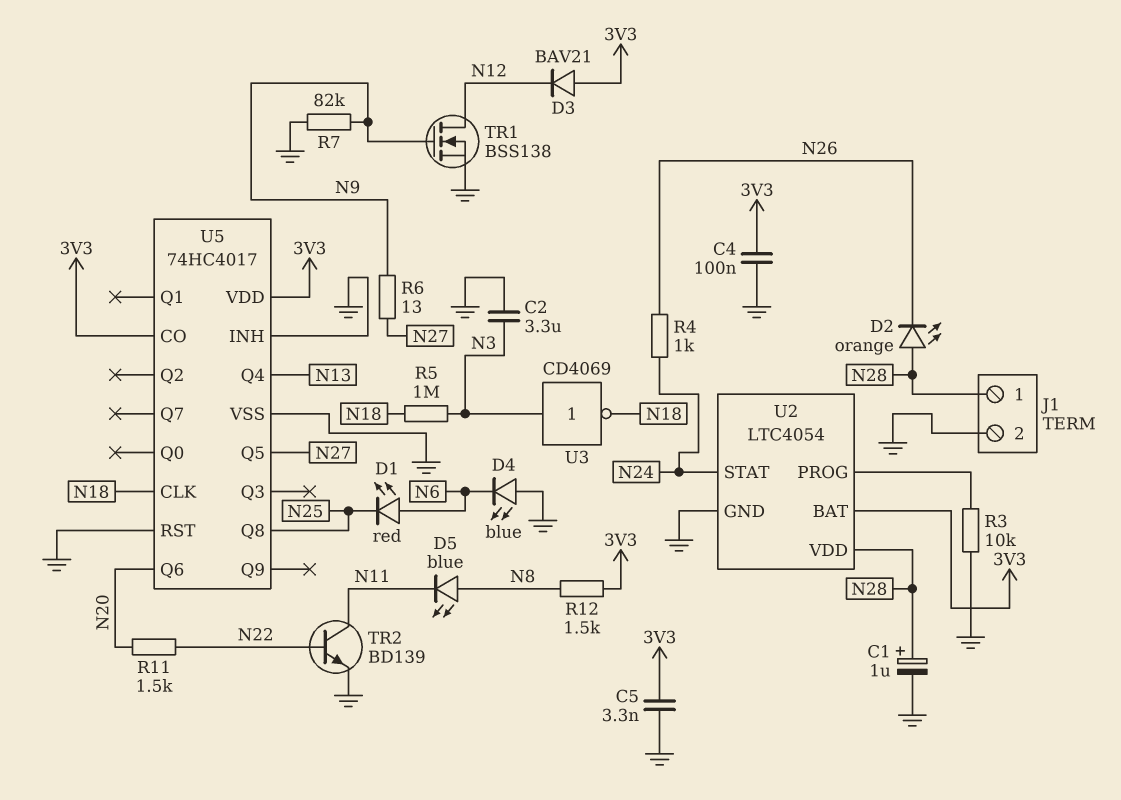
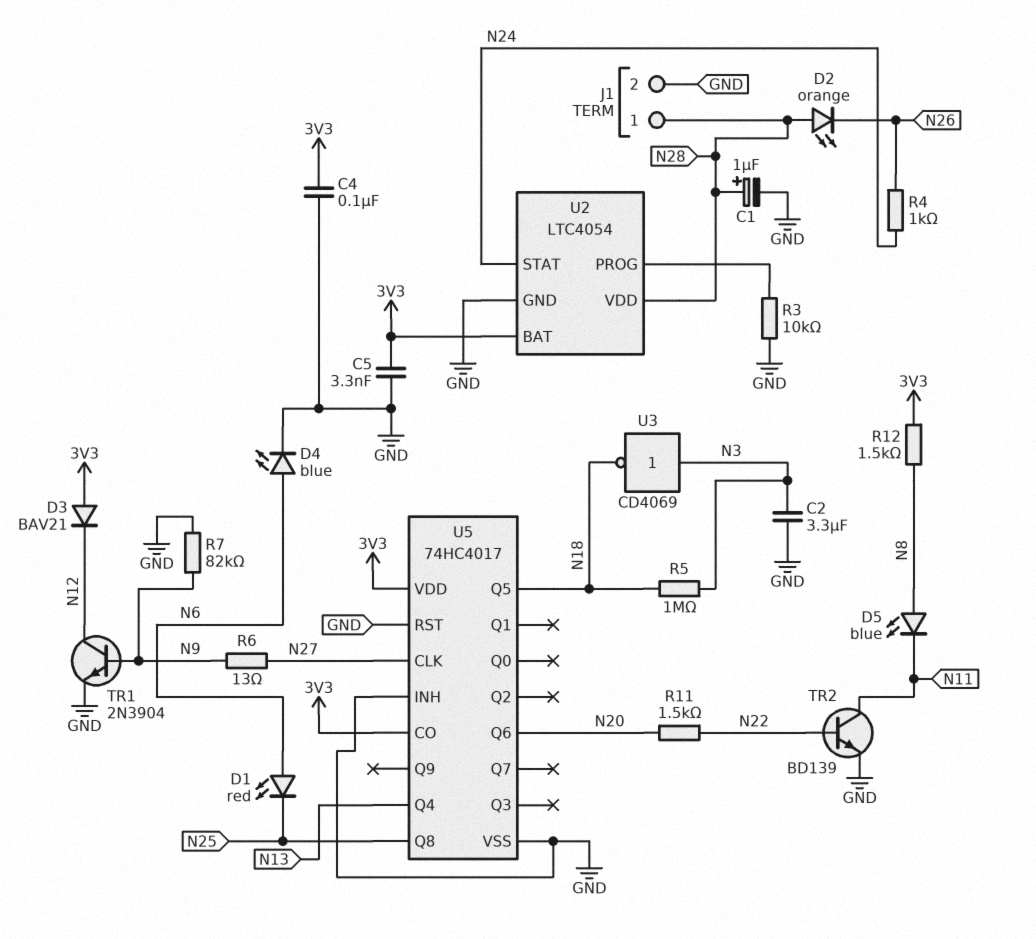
D4: LED blue (A GND, K N6) -> LED blue (A N6, K GND)
TR1: NMOS BSS138 (G N9, D N12, S GND) -> NPN 2N3904 (B N9, C N12, E GND)
U5 pin CLK: N18 -> N27
U5 pin Q5: N27 -> N18

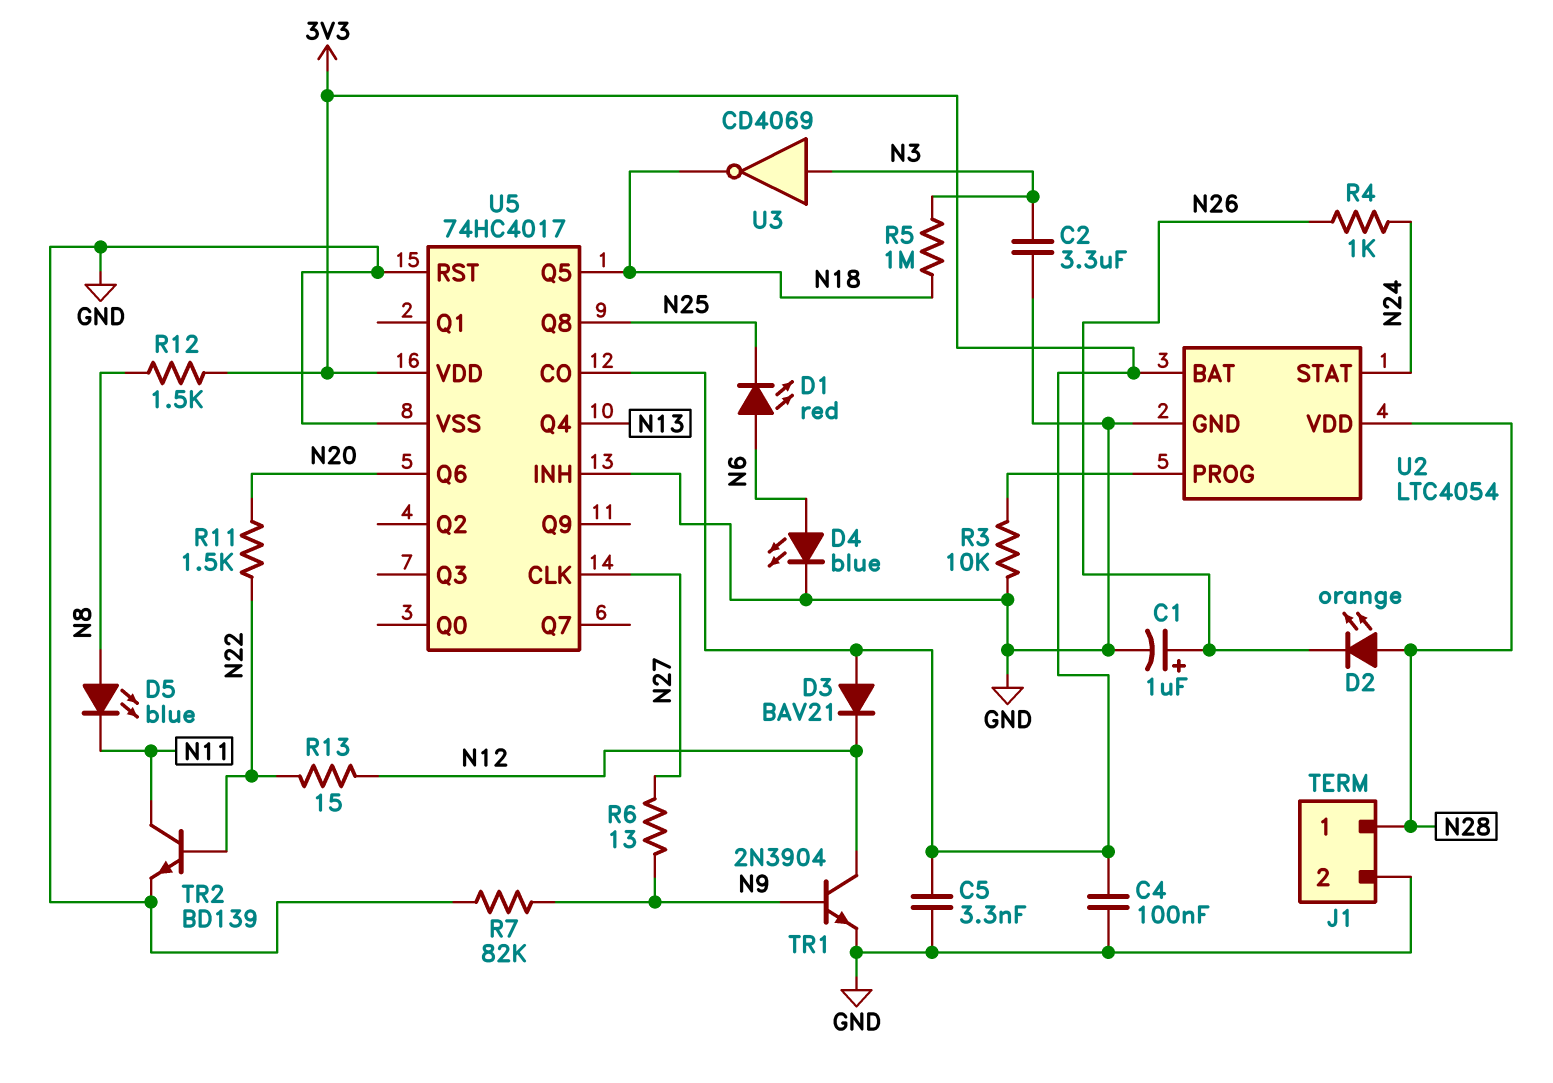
C1: 1uF (plus N28, minus GND) -> 1uF (plus N26, minus GND)
R13: none -> 15 (N12, N22)

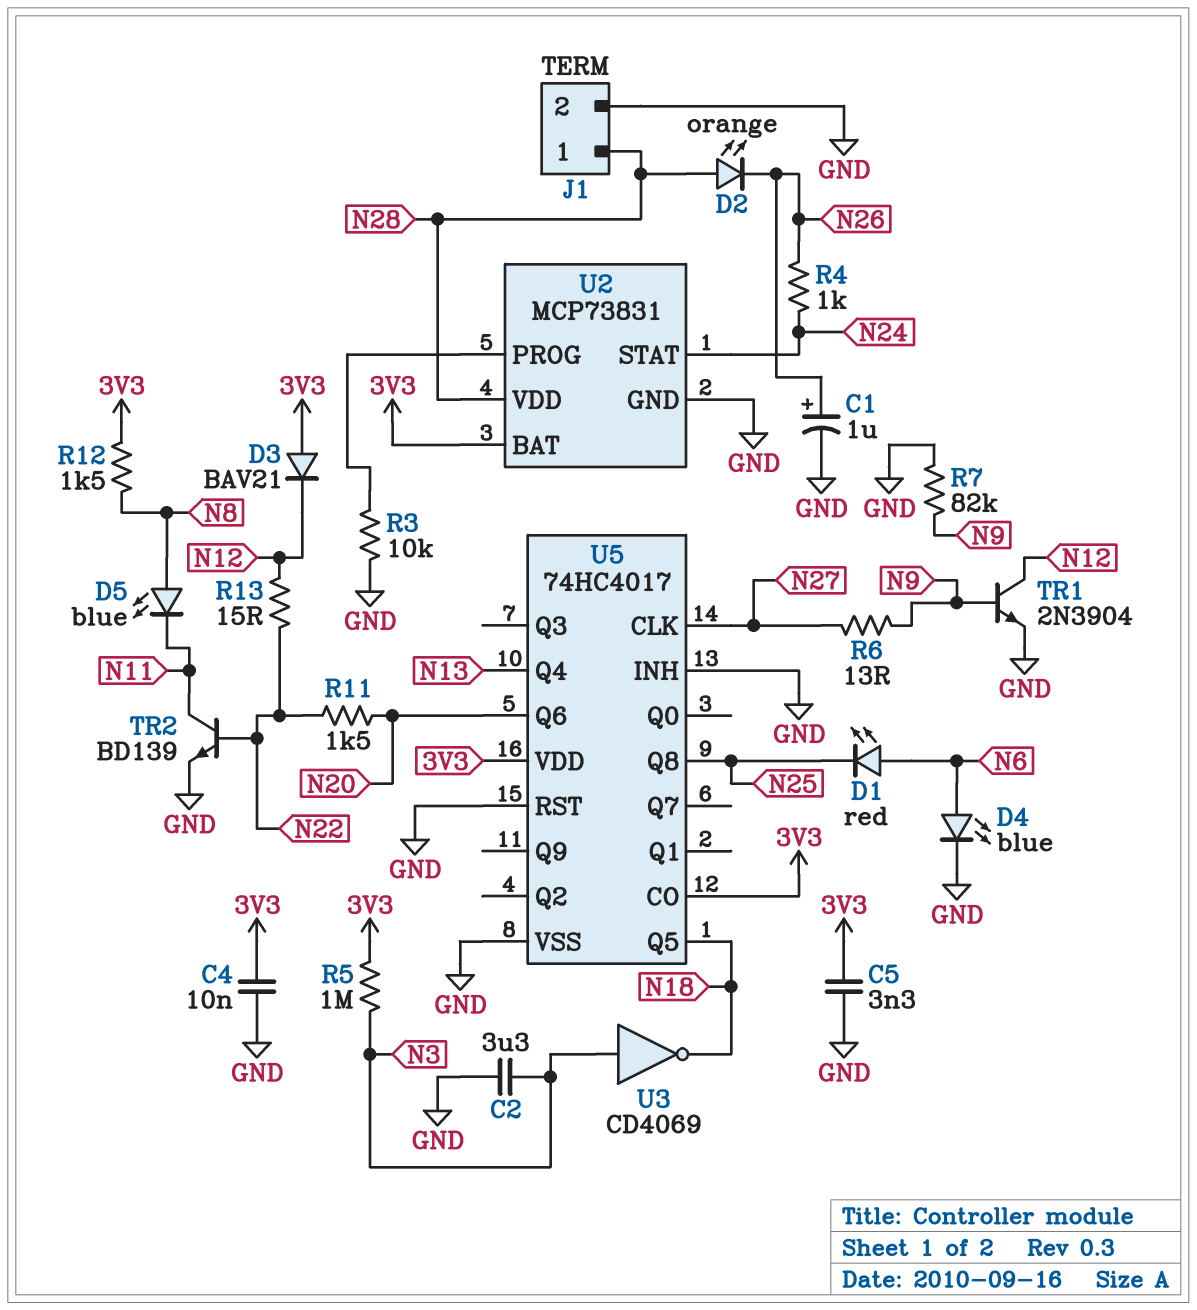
C4: 100nF (3V3, GND) -> 10nF (3V3, GND)
R5: 1M (N3, N18) -> 1M (3V3, N3)
U2: LTC4054 -> MCP73831

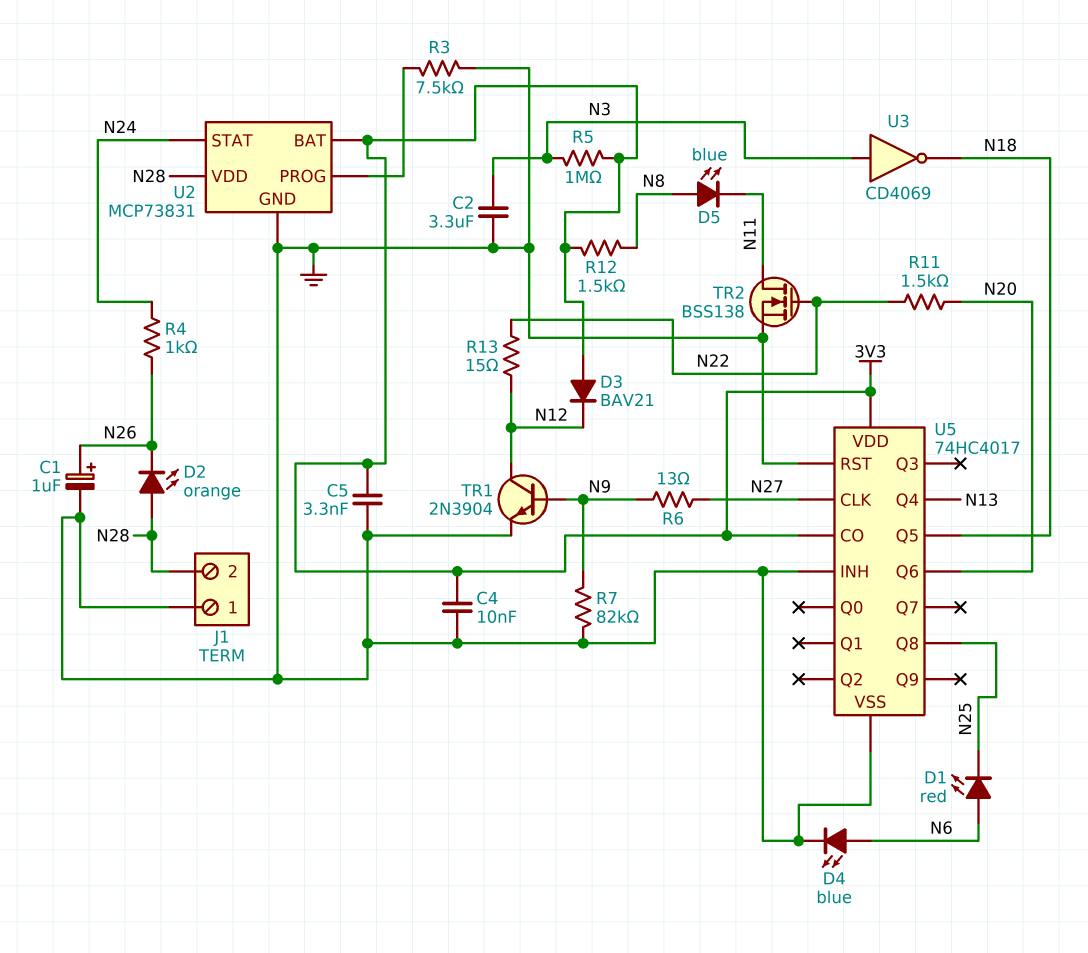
J1 pin 1: N28 -> GND
J1 pin 2: GND -> N28
R3: 10k (GND, U2/PROG) -> 7.5k (GND, U2/PROG)
TR2: NPN BD139 (B N22, C N11, E GND) -> NMOS BSS138 (G N22, D N11, S GND)

